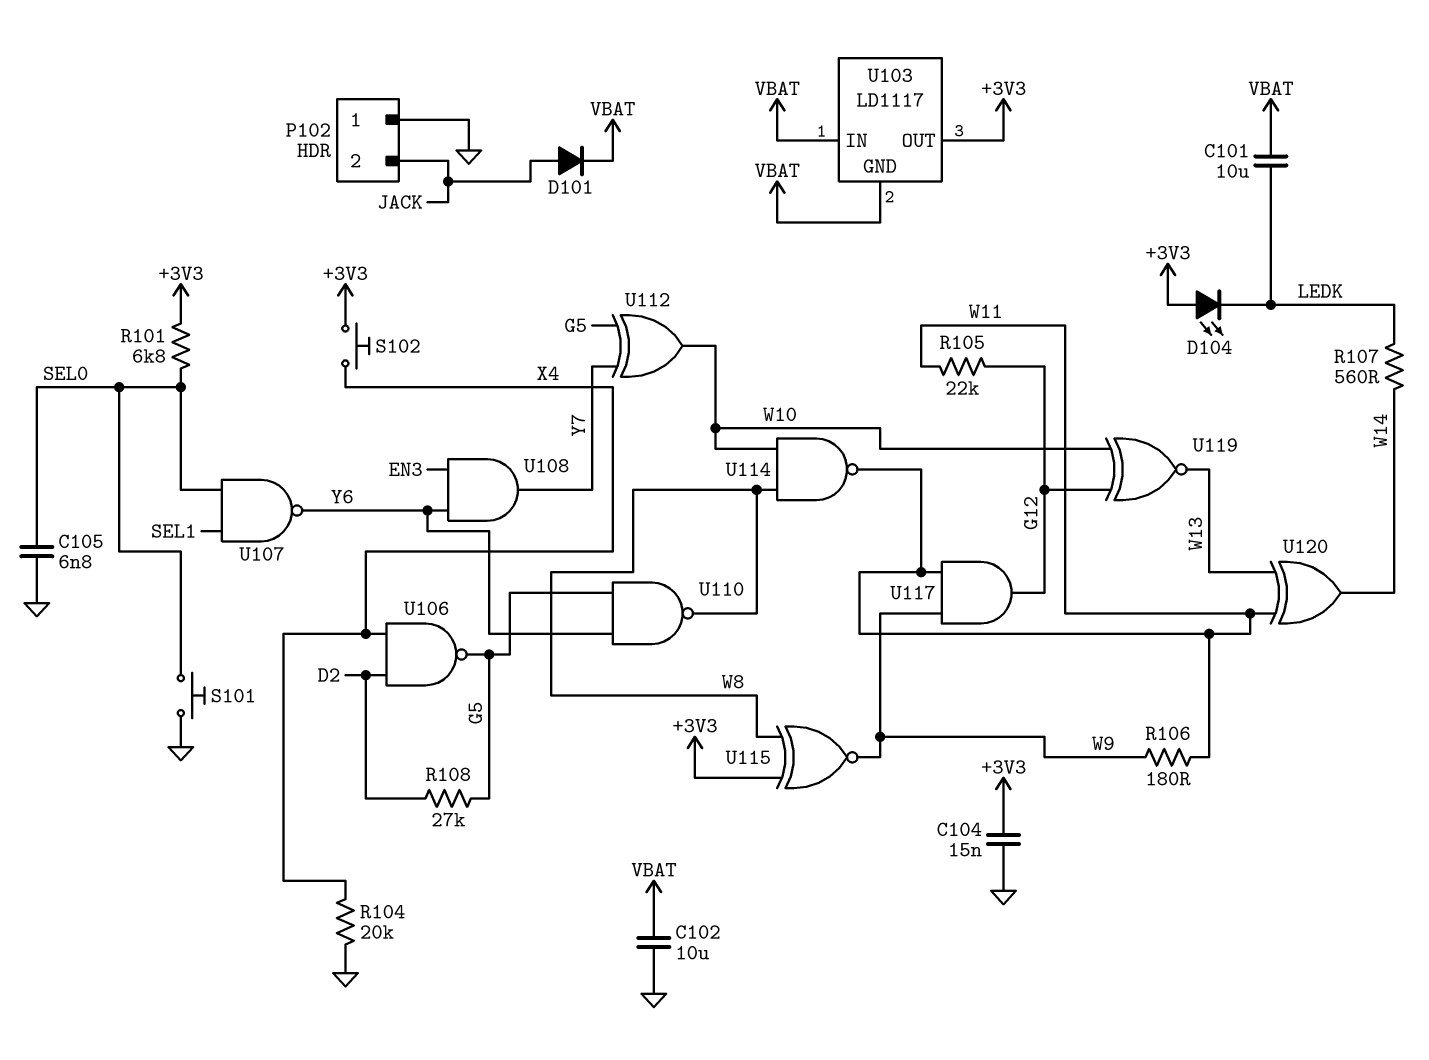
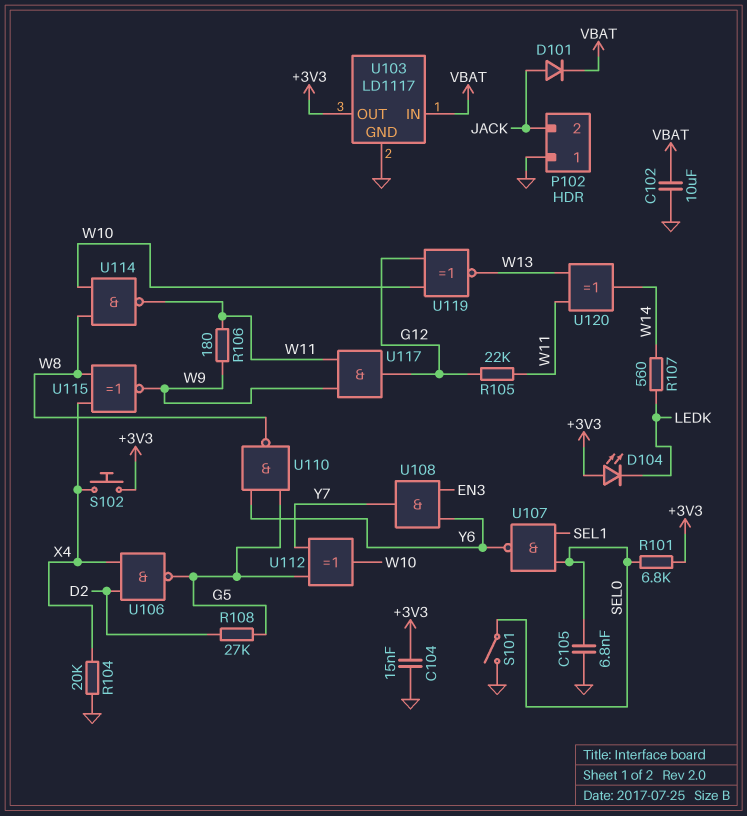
C101: 10uF (LEDK, VBAT) -> none
S101: button (GND, SEL0) -> switch (GND, SEL0)
U103 pin GND: VBAT -> GND
U115: XNOR (in +3V3, in W8, out W9) -> XNOR (in W8, in X4, out W9)

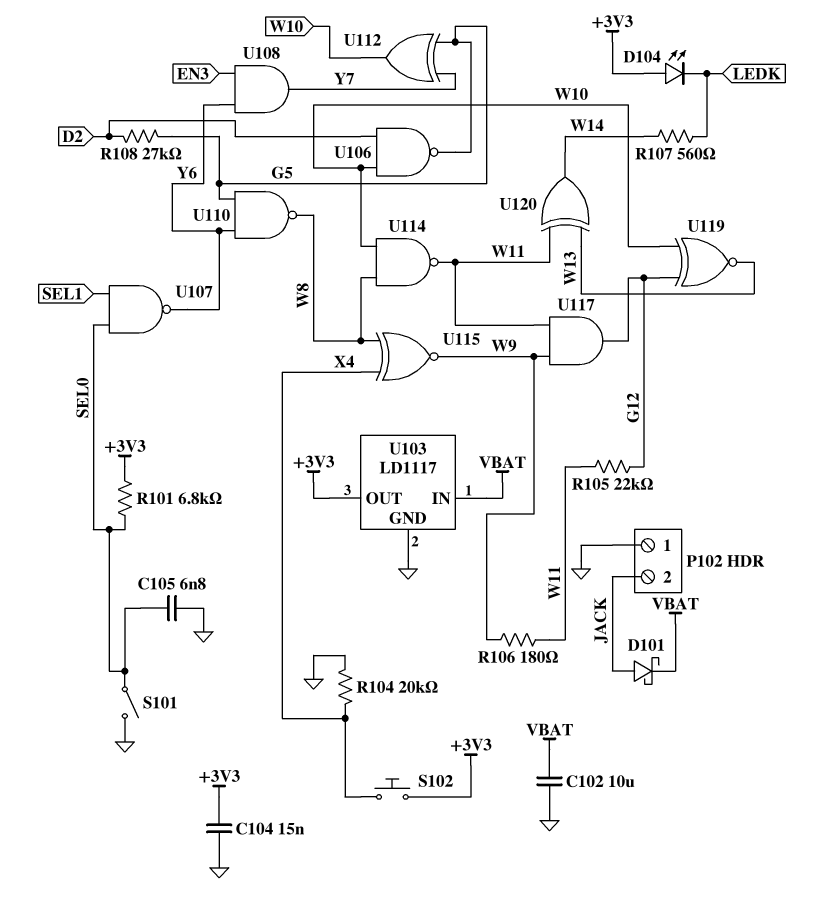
D101: diode (A JACK, K VBAT) -> schottky (A JACK, K VBAT)
U106: NAND (in D2, in X4, out G5) -> NAND (in D2, in W10, out G5)

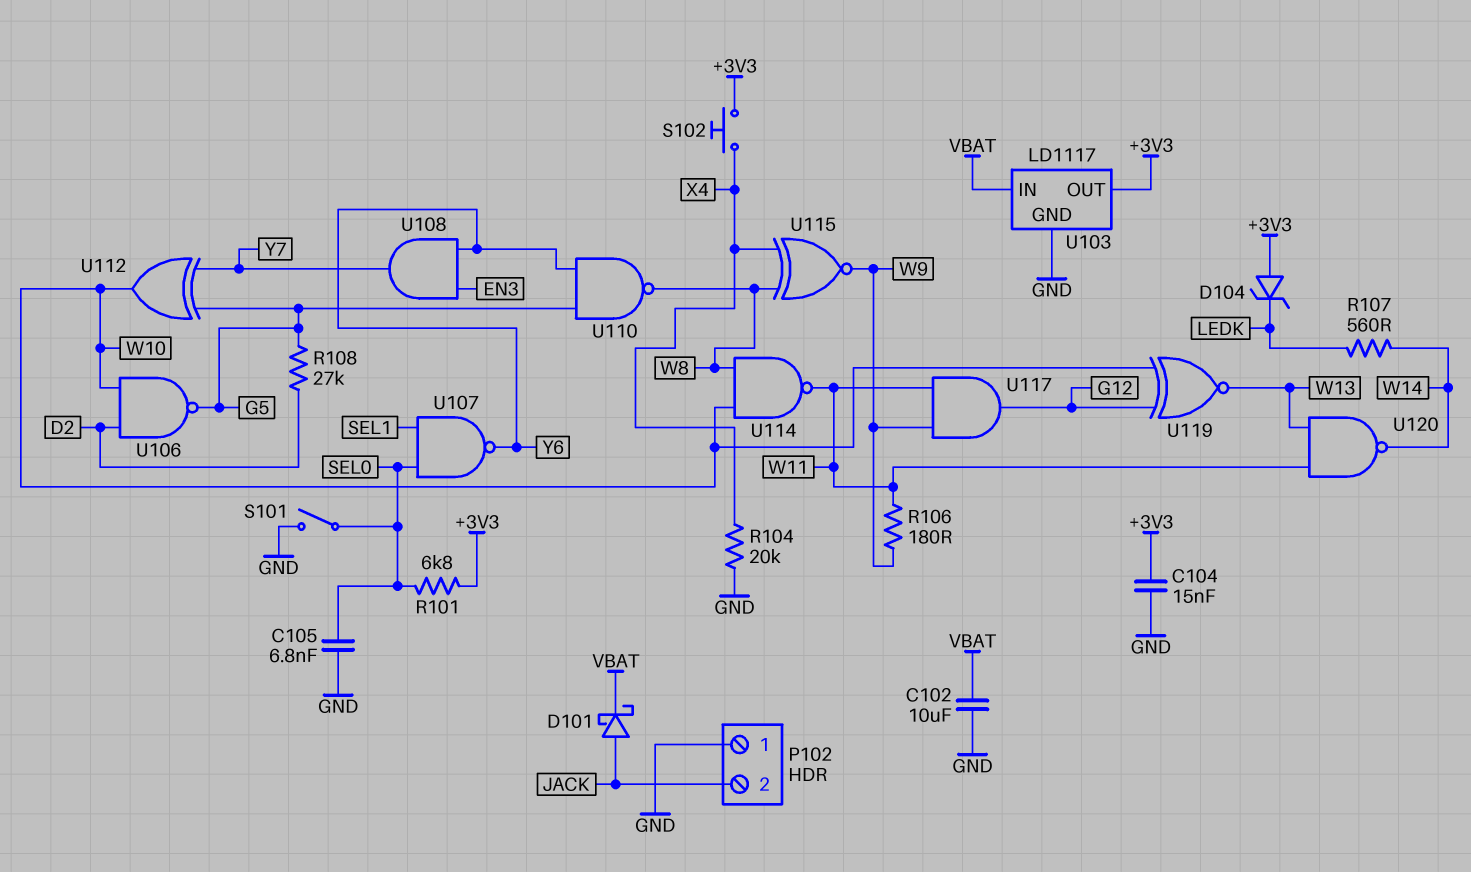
D104: LED (A +3V3, K LEDK) -> zener (A +3V3, K LEDK)
R105: 22k (G12, W11) -> none
U120: XOR (in W11, in W13, out W14) -> NAND (in W11, in W13, out W14)

